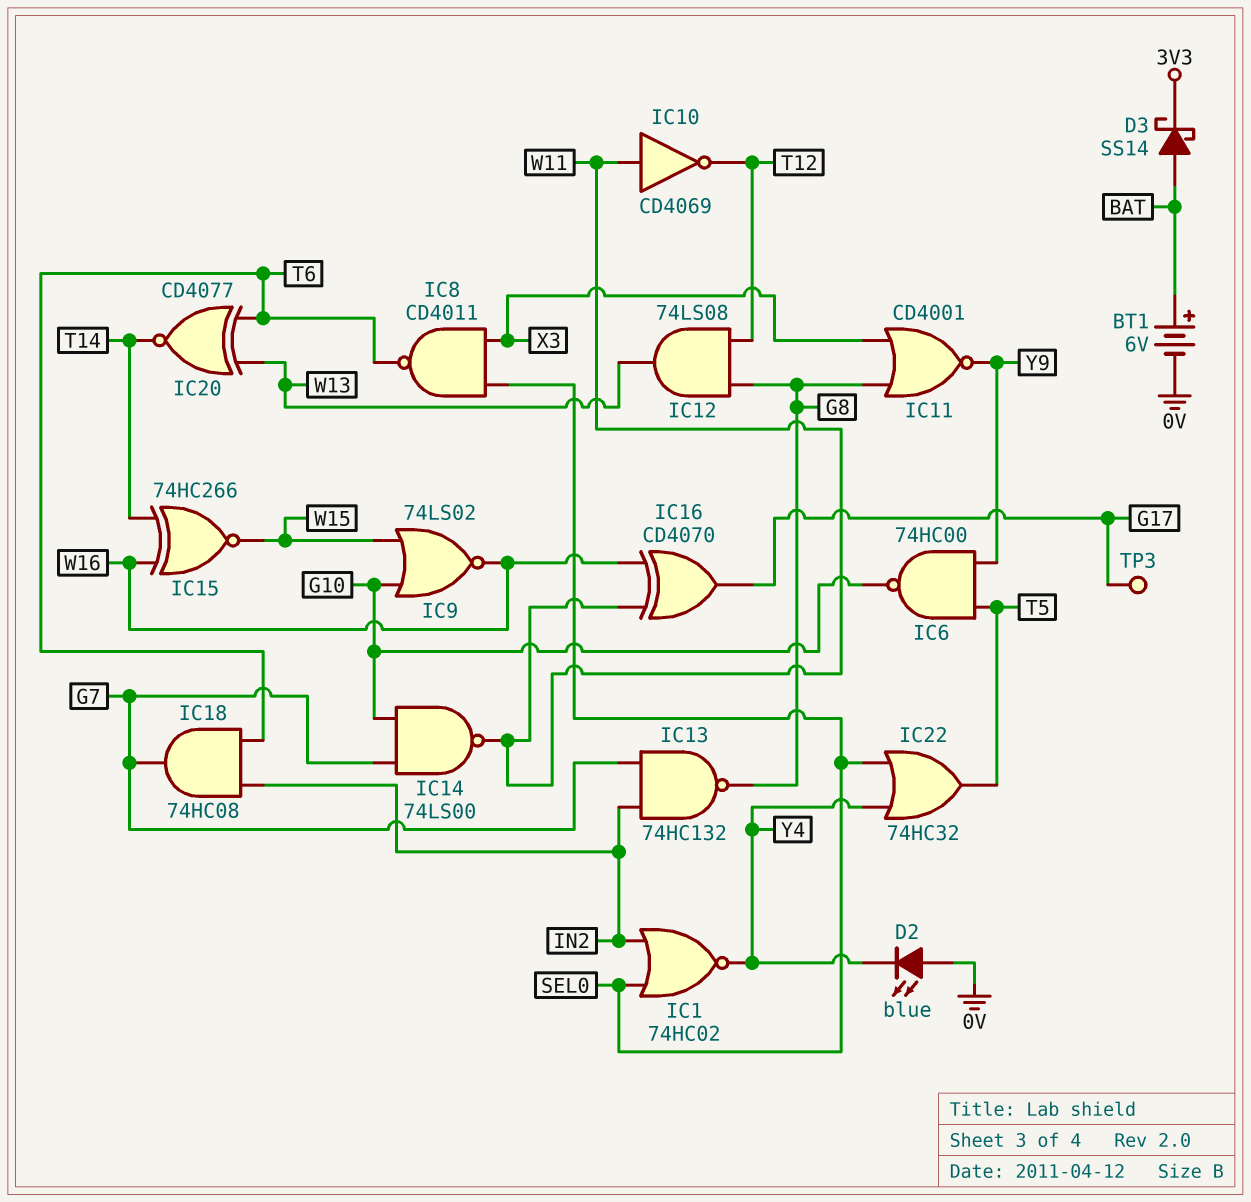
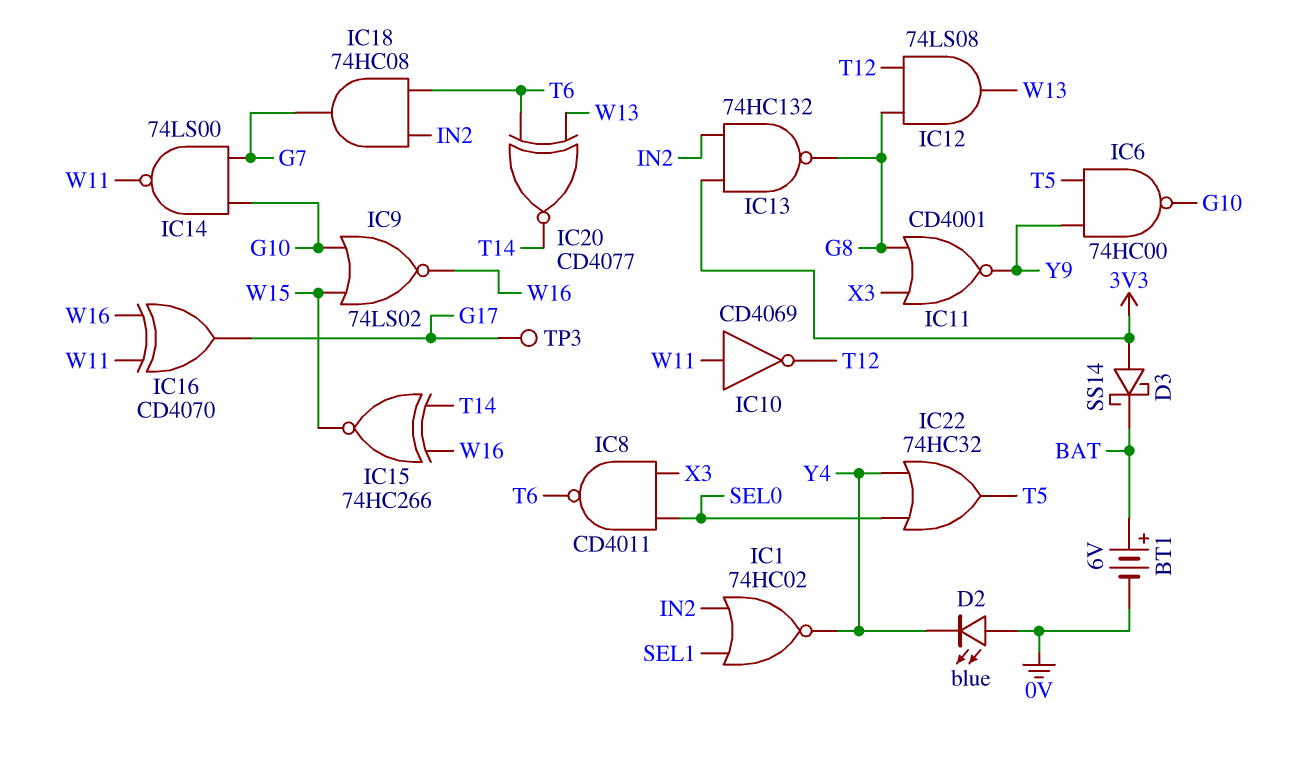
D3: schottky SS14 (A BAT, K 3V3) -> schottky SS14 (A 3V3, K BAT)
IC1: NOR 74HC02 (in IN2, in SEL0, out Y4) -> NOR 74HC02 (in IN2, in SEL1, out Y4)
IC13: NAND 74HC132 (in G7, in IN2, out G8) -> NAND 74HC132 (in 3V3, in IN2, out G8)

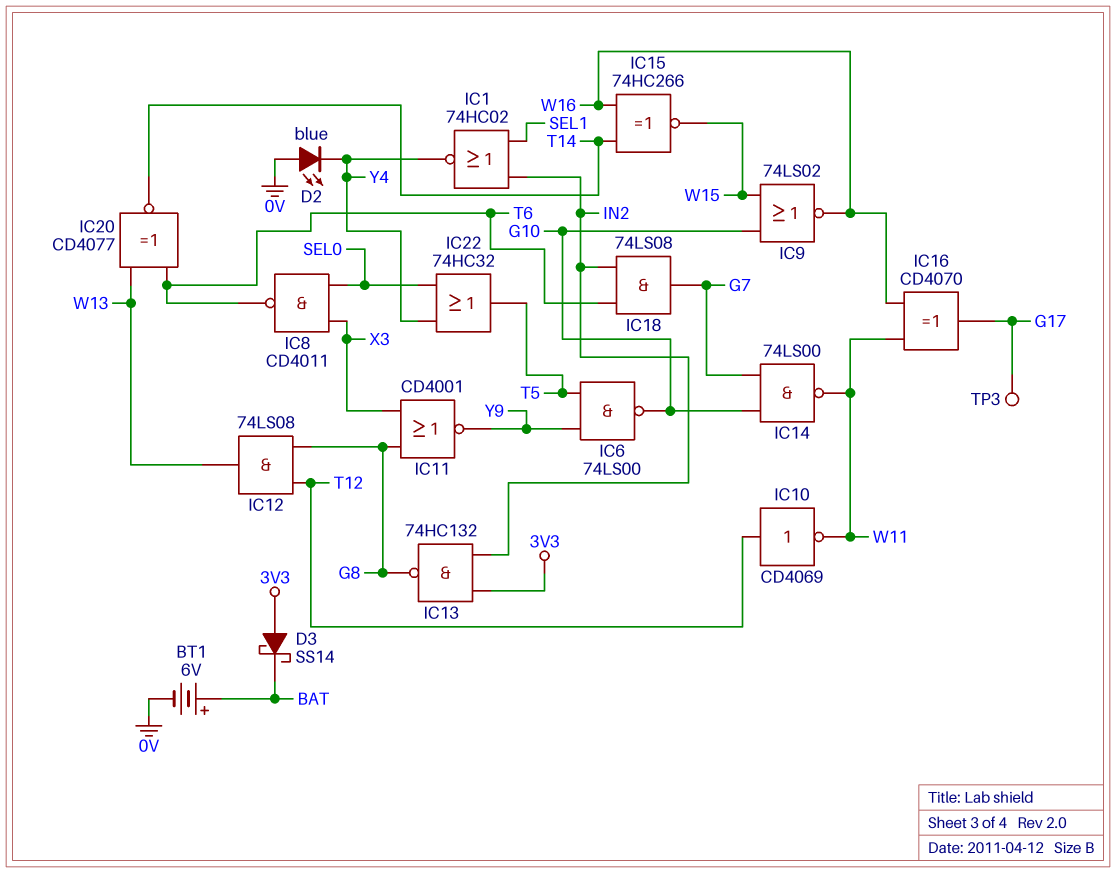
IC6: NAND 74HC00 (in T5, in Y9, out G10) -> NAND 74LS00 (in T5, in Y9, out G10)
IC10: NOT CD4069 (in W11, out T12) -> NOT CD4069 (in T12, out W11)
IC18: AND 74HC08 (in IN2, in T6, out G7) -> AND 74LS08 (in IN2, in T6, out G7)

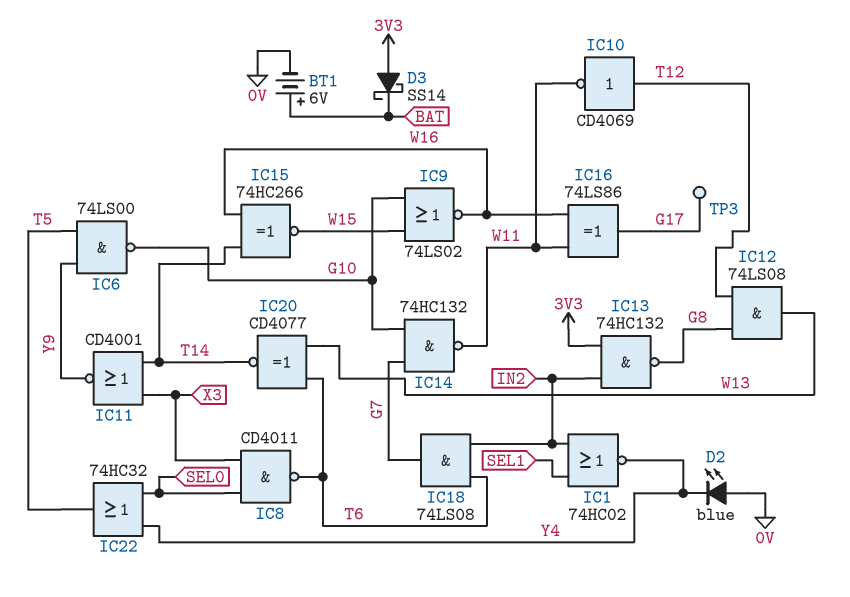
IC11: NOR CD4001 (in G8, in X3, out Y9) -> NOR CD4001 (in T14, in X3, out Y9)
IC14: NAND 74LS00 (in G7, in G10, out W11) -> NAND 74HC132 (in G7, in G10, out W11)
IC16: XOR CD4070 (in W11, in W16, out G17) -> XOR 74LS86 (in W11, in W16, out G17)

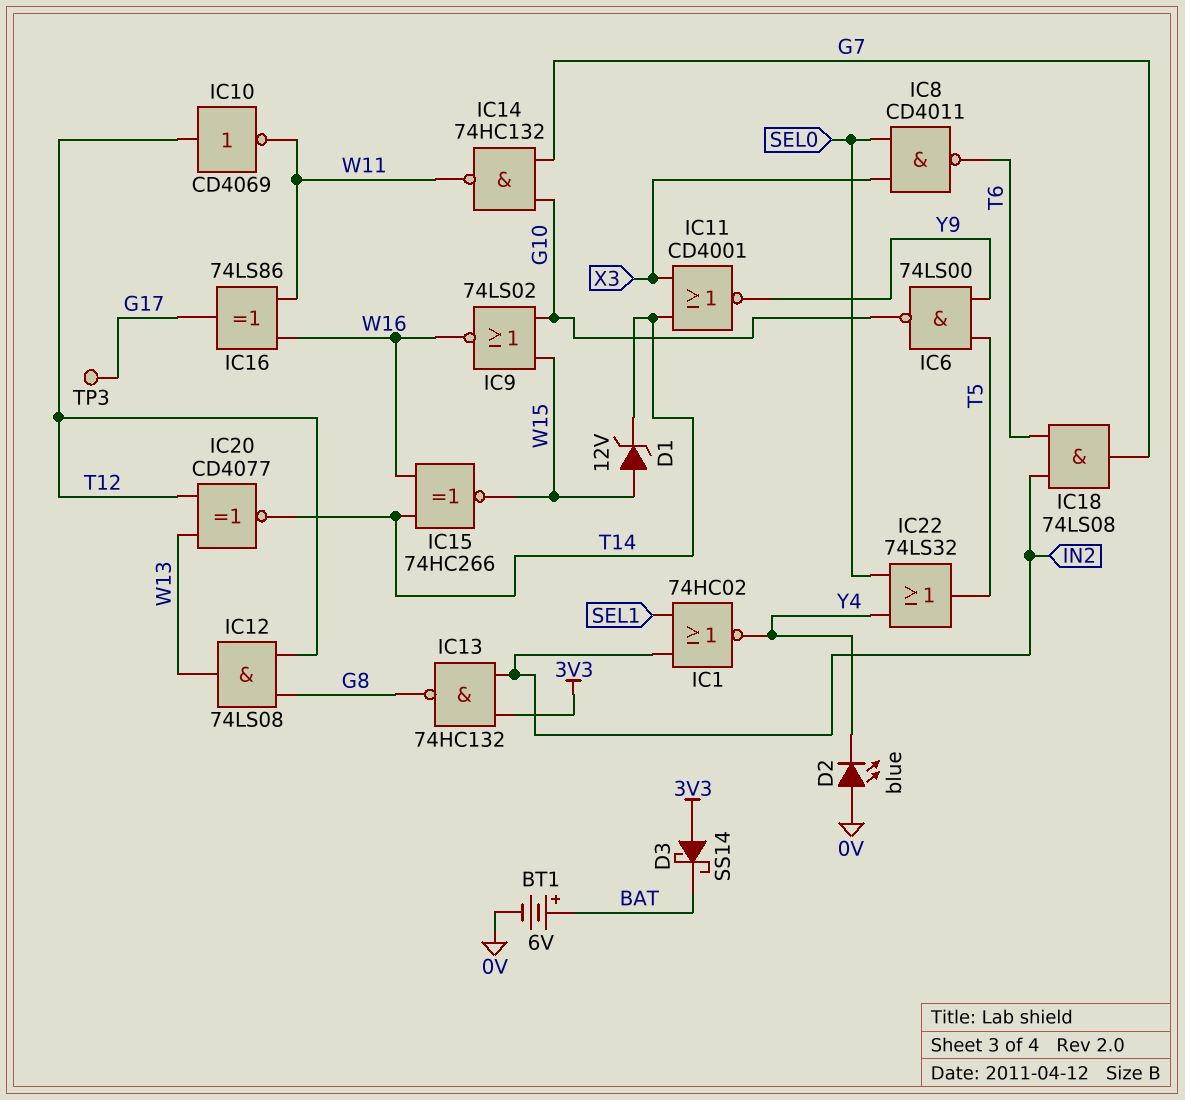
D1: none -> zener 12V (A W15, K T14)
IC20: XNOR CD4077 (in T6, in W13, out T14) -> XNOR CD4077 (in T12, in W13, out T14)
IC22: OR 74HC32 (in SEL0, in Y4, out T5) -> OR 74LS32 (in SEL0, in Y4, out T5)

